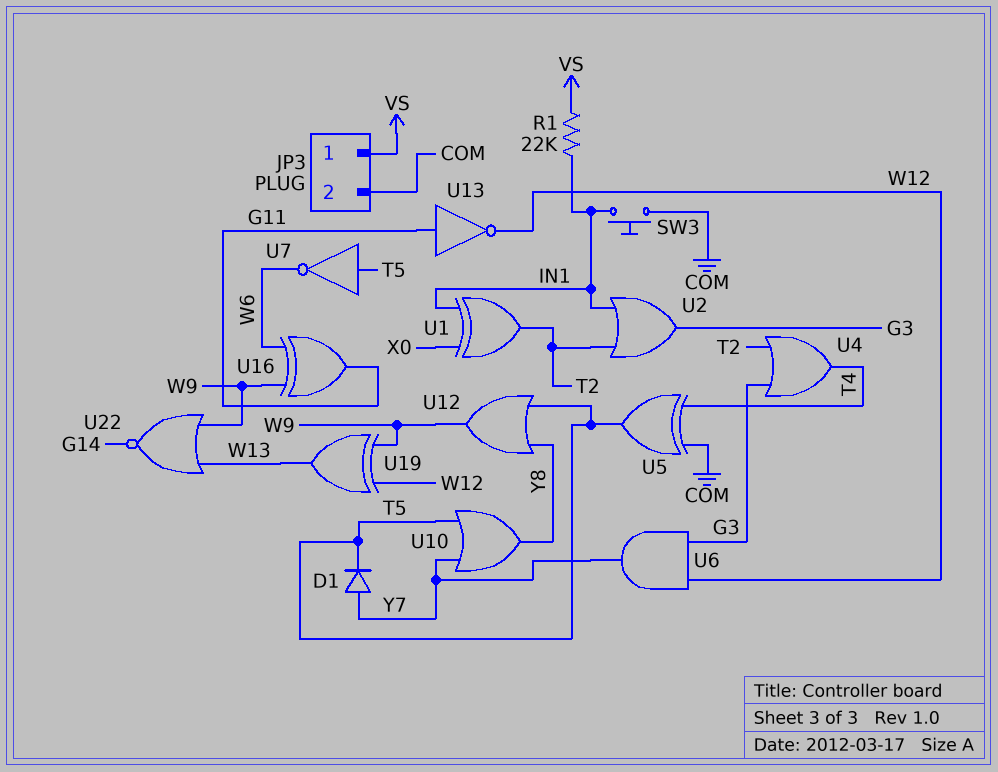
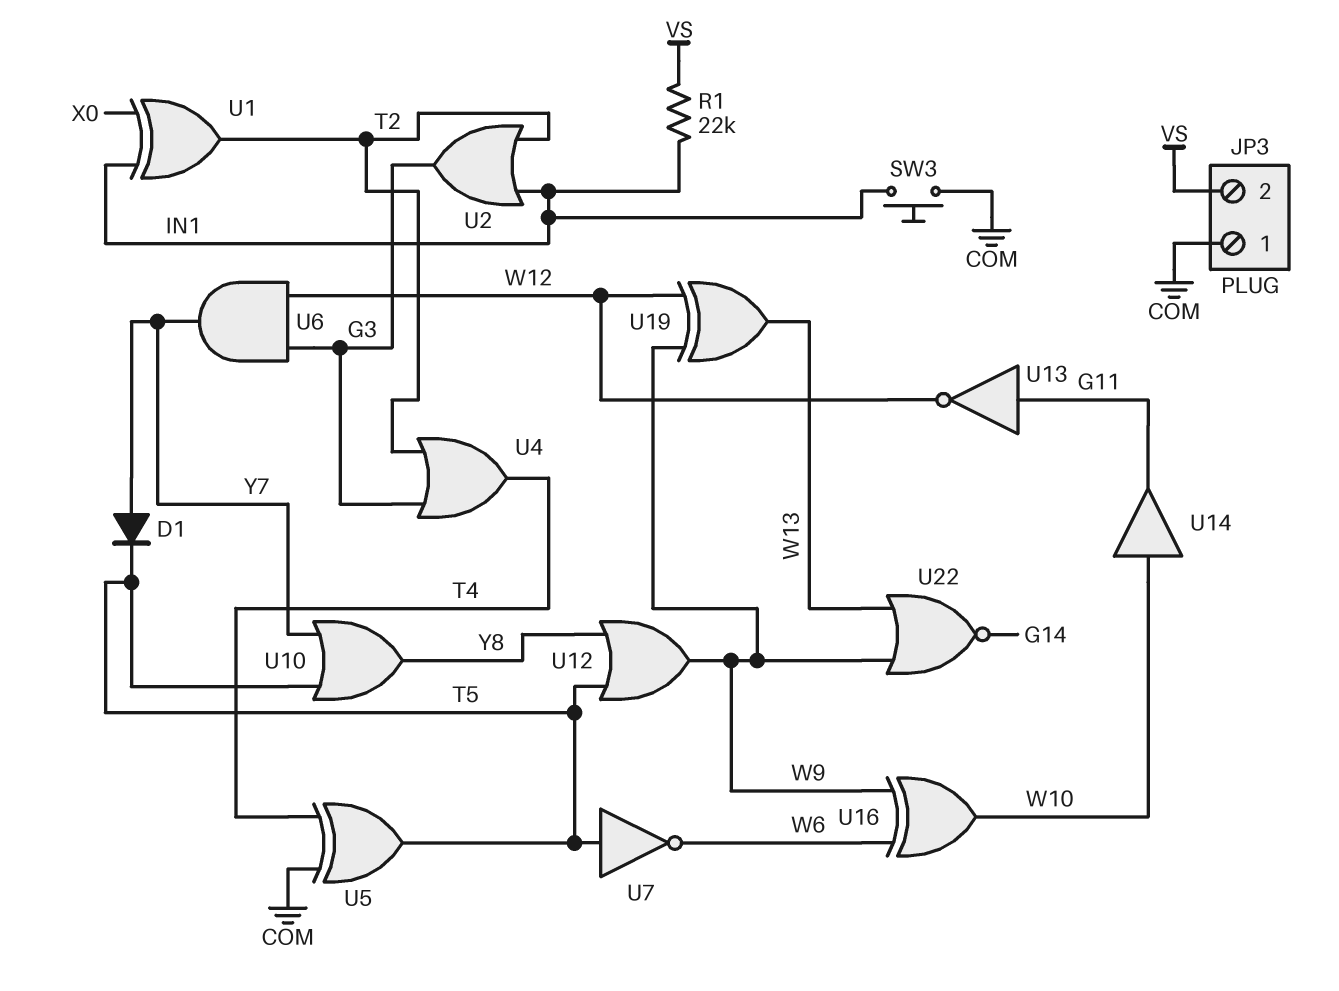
JP3 pin 1: VS -> COM
JP3 pin 2: COM -> VS
U14: none -> buffer (in W10, out G11)
U16: XOR (in W6, in W9, out G11) -> XOR (in W6, in W9, out W10)

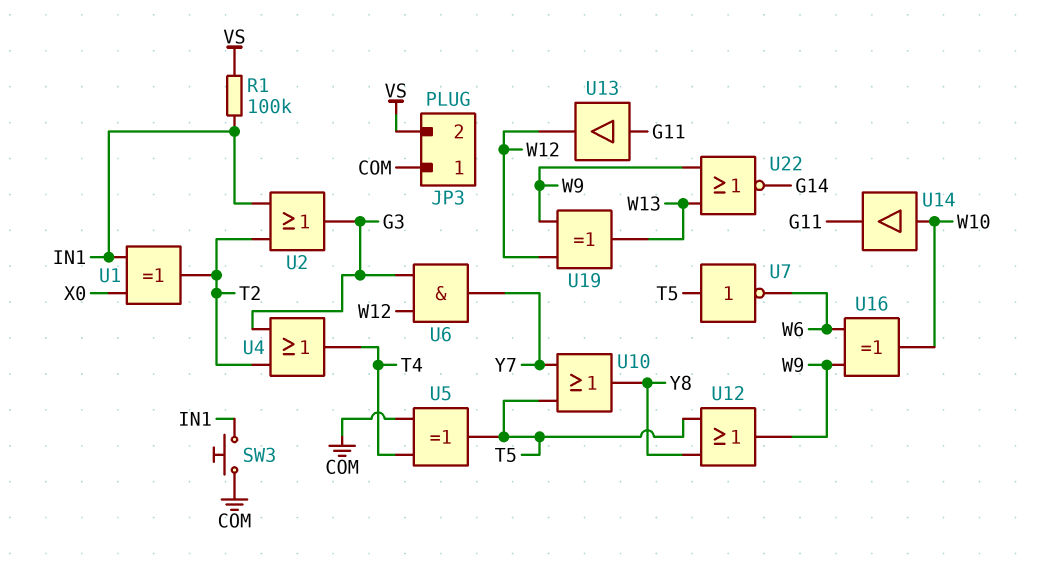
D1: diode (A Y7, K T5) -> none
R1: 22k (IN1, VS) -> 100k (IN1, VS)
U13: NOT (in G11, out W12) -> buffer (in G11, out W12)

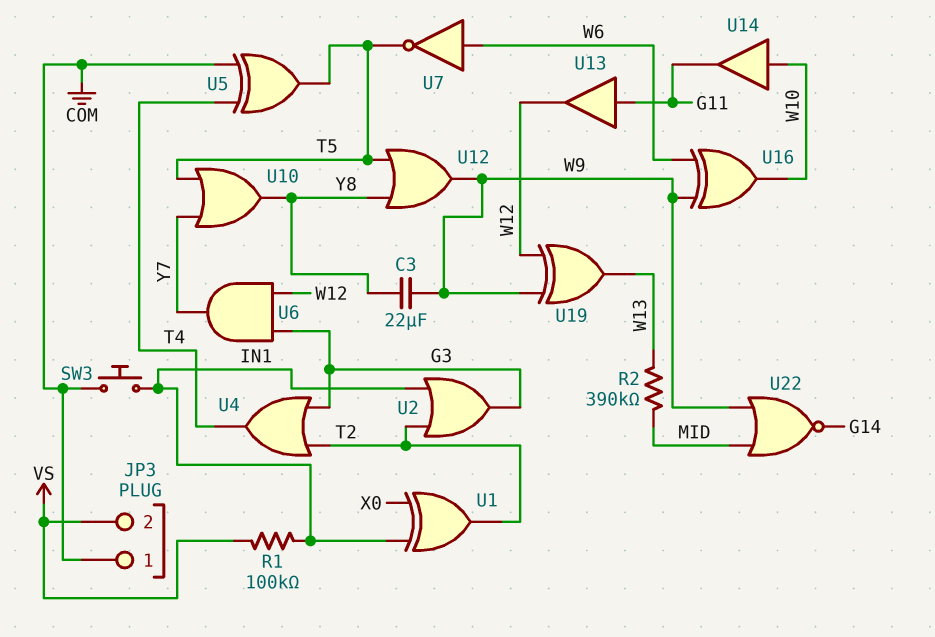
C3: none -> 22uF (W9, Y8)
R2: none -> 390k (MID, W13)
U7: NOT (in T5, out W6) -> NOT (in W6, out T5)
U22: NOR (in W9, in W13, out G14) -> NOR (in MID, in W9, out G14)

